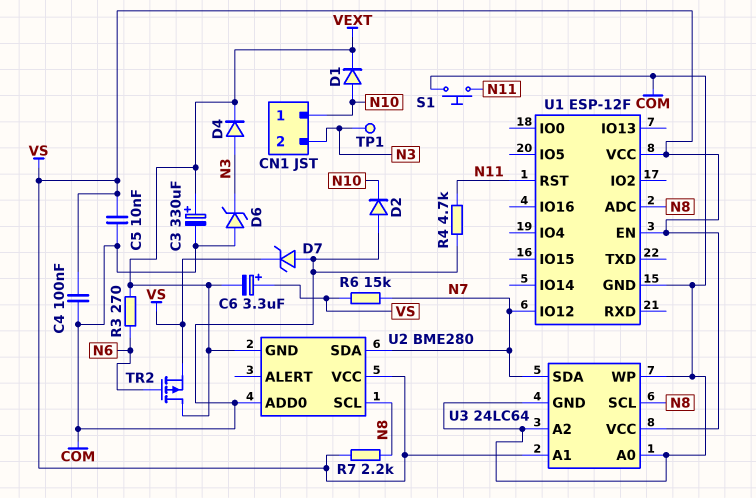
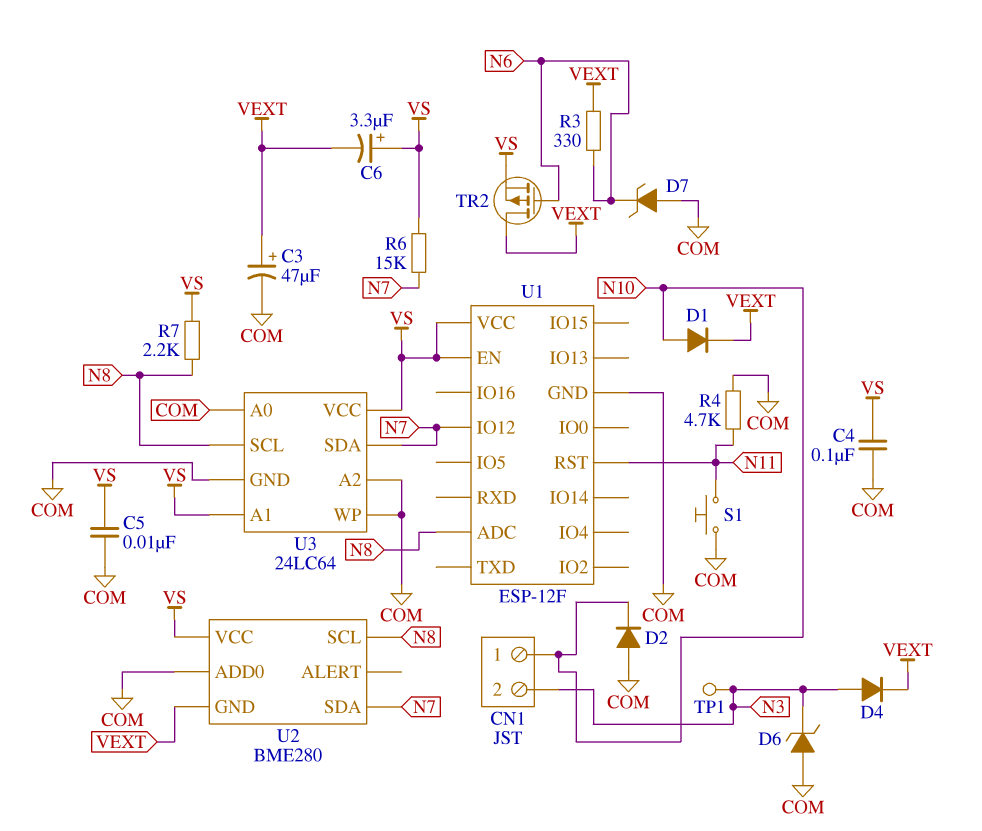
C3: 330uF (plus VEXT, minus COM) -> 47uF (plus VEXT, minus COM)
D7: zener (A COM, K VS) -> zener (A COM, K N6)
R3: 270 (N6, VEXT) -> 330 (N6, VEXT)

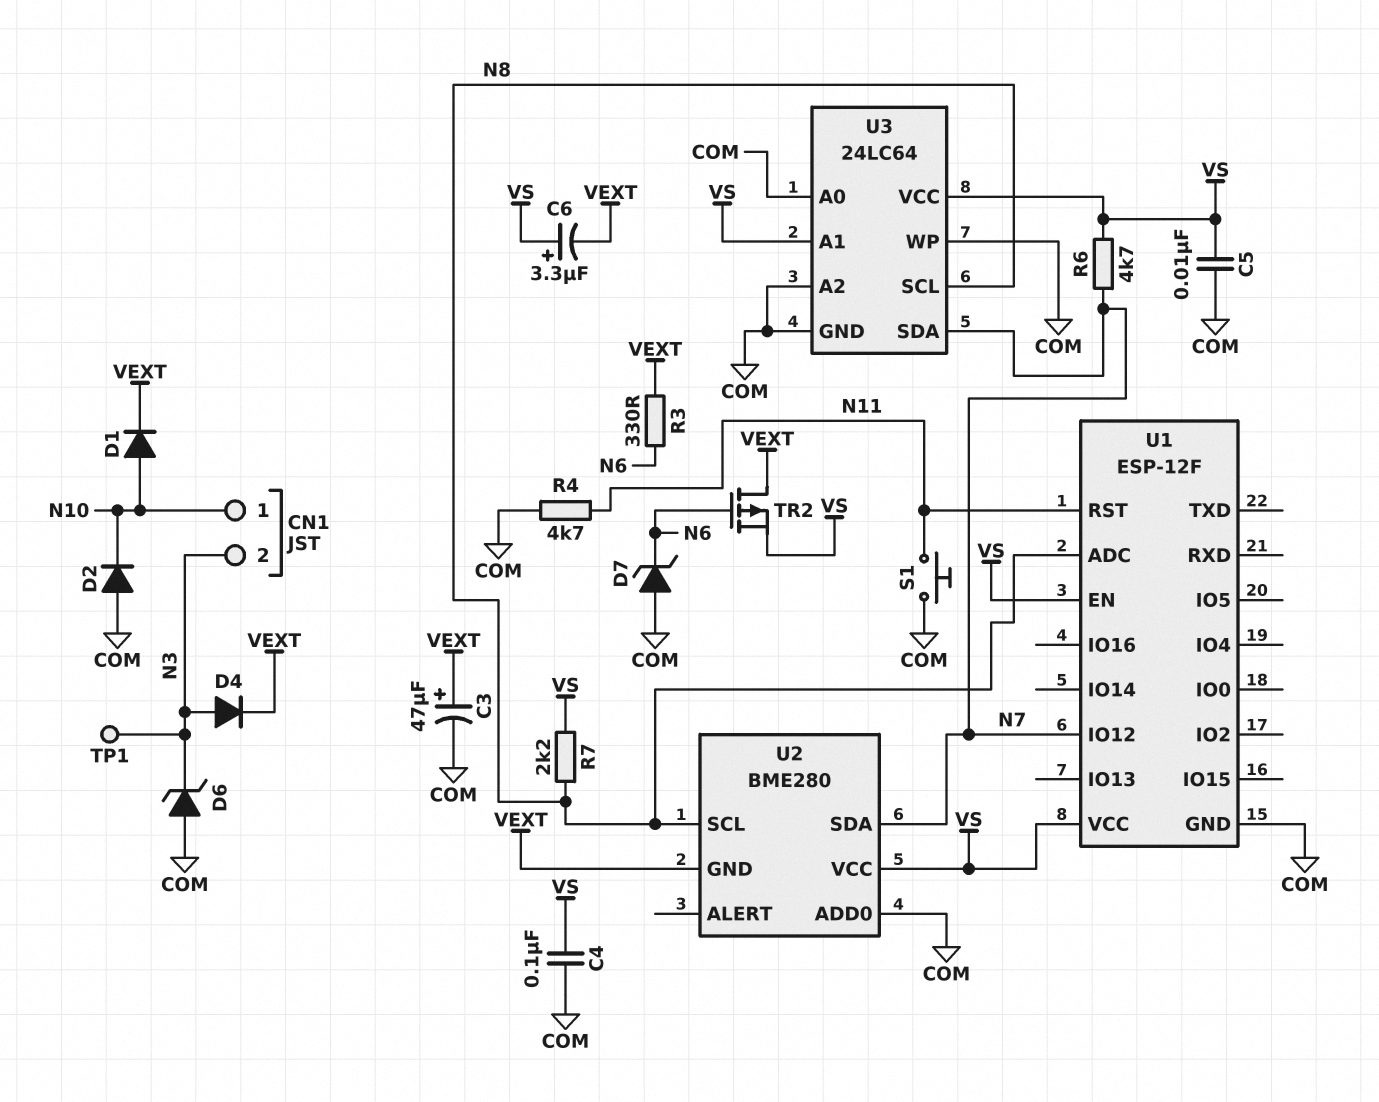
R6: 15k (N7, VS) -> 4.7k (N7, VS)

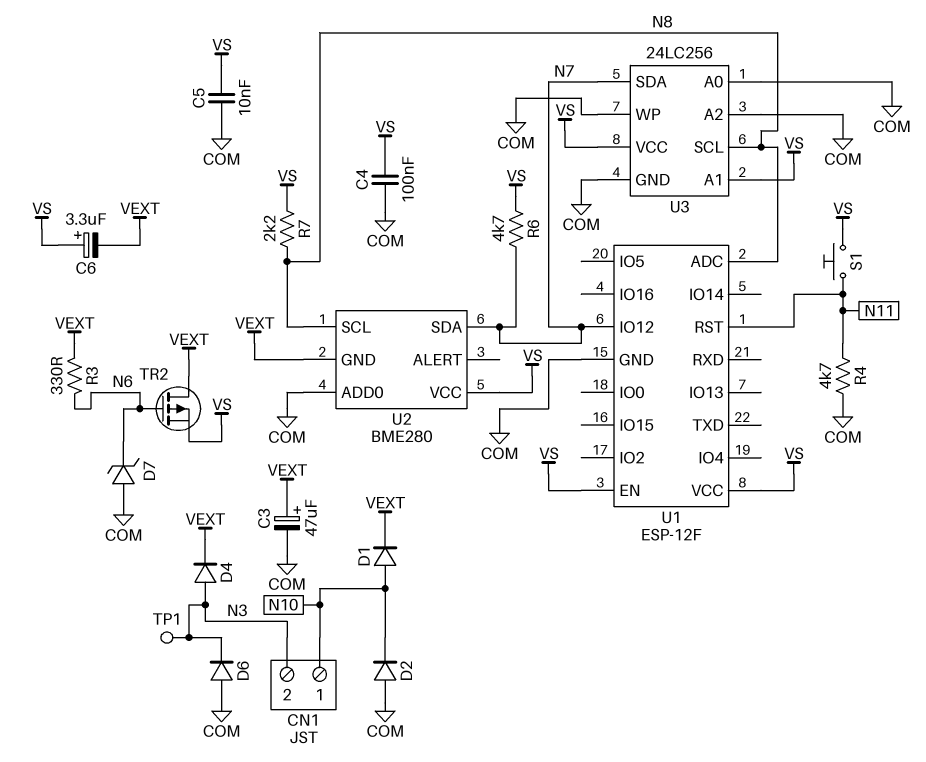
D6: zener (A COM, K N3) -> diode (A COM, K N3)
S1: button (COM, N11) -> button (N11, VS)
U3: 24LC64 -> 24LC256

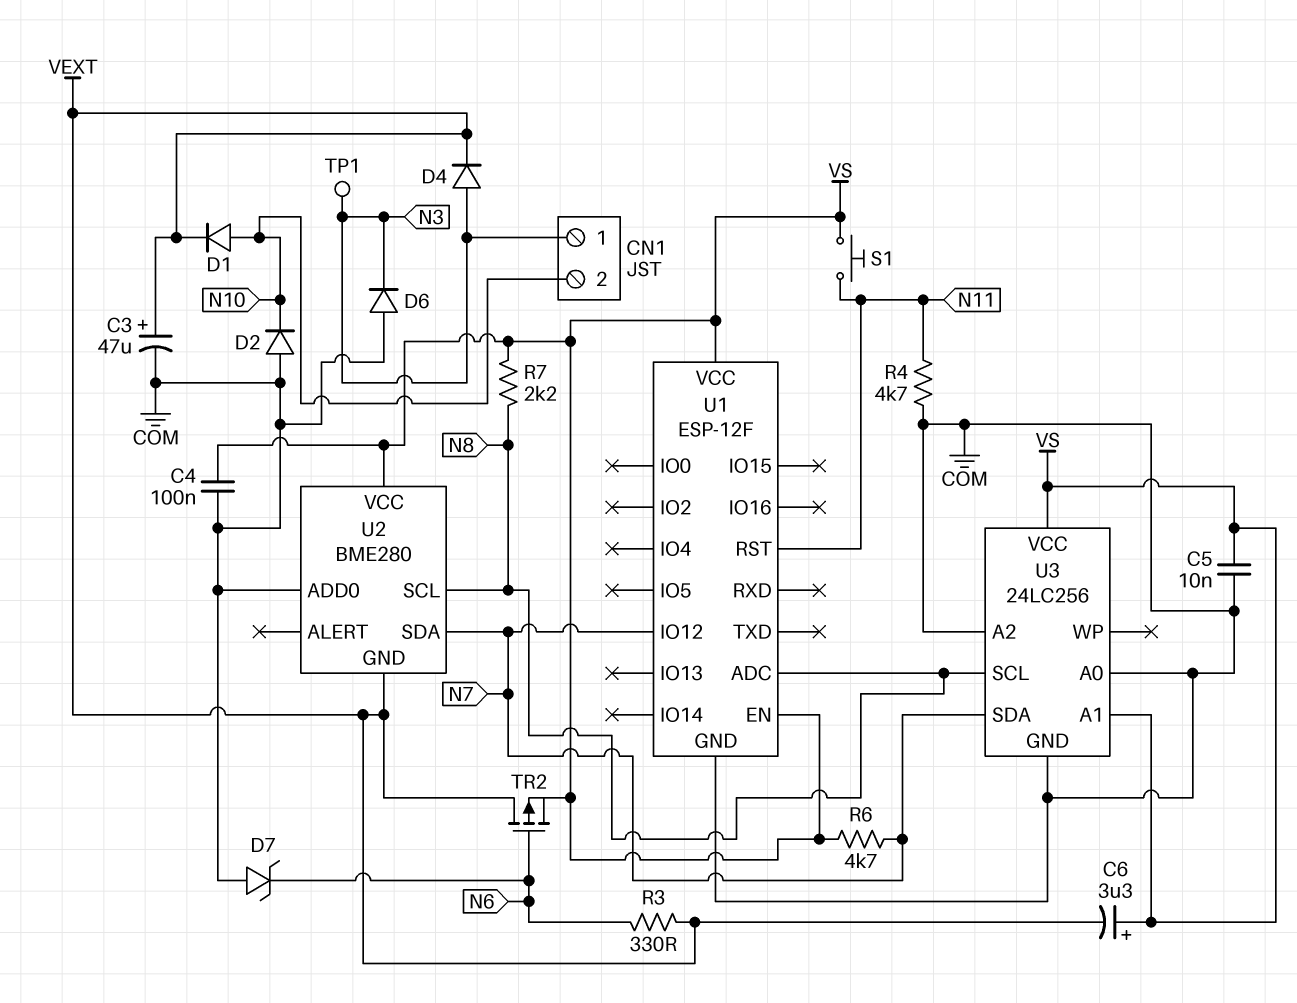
CN1 pin 1: N10 -> N3
CN1 pin 2: N3 -> N10
U3 pin WP: COM -> none

